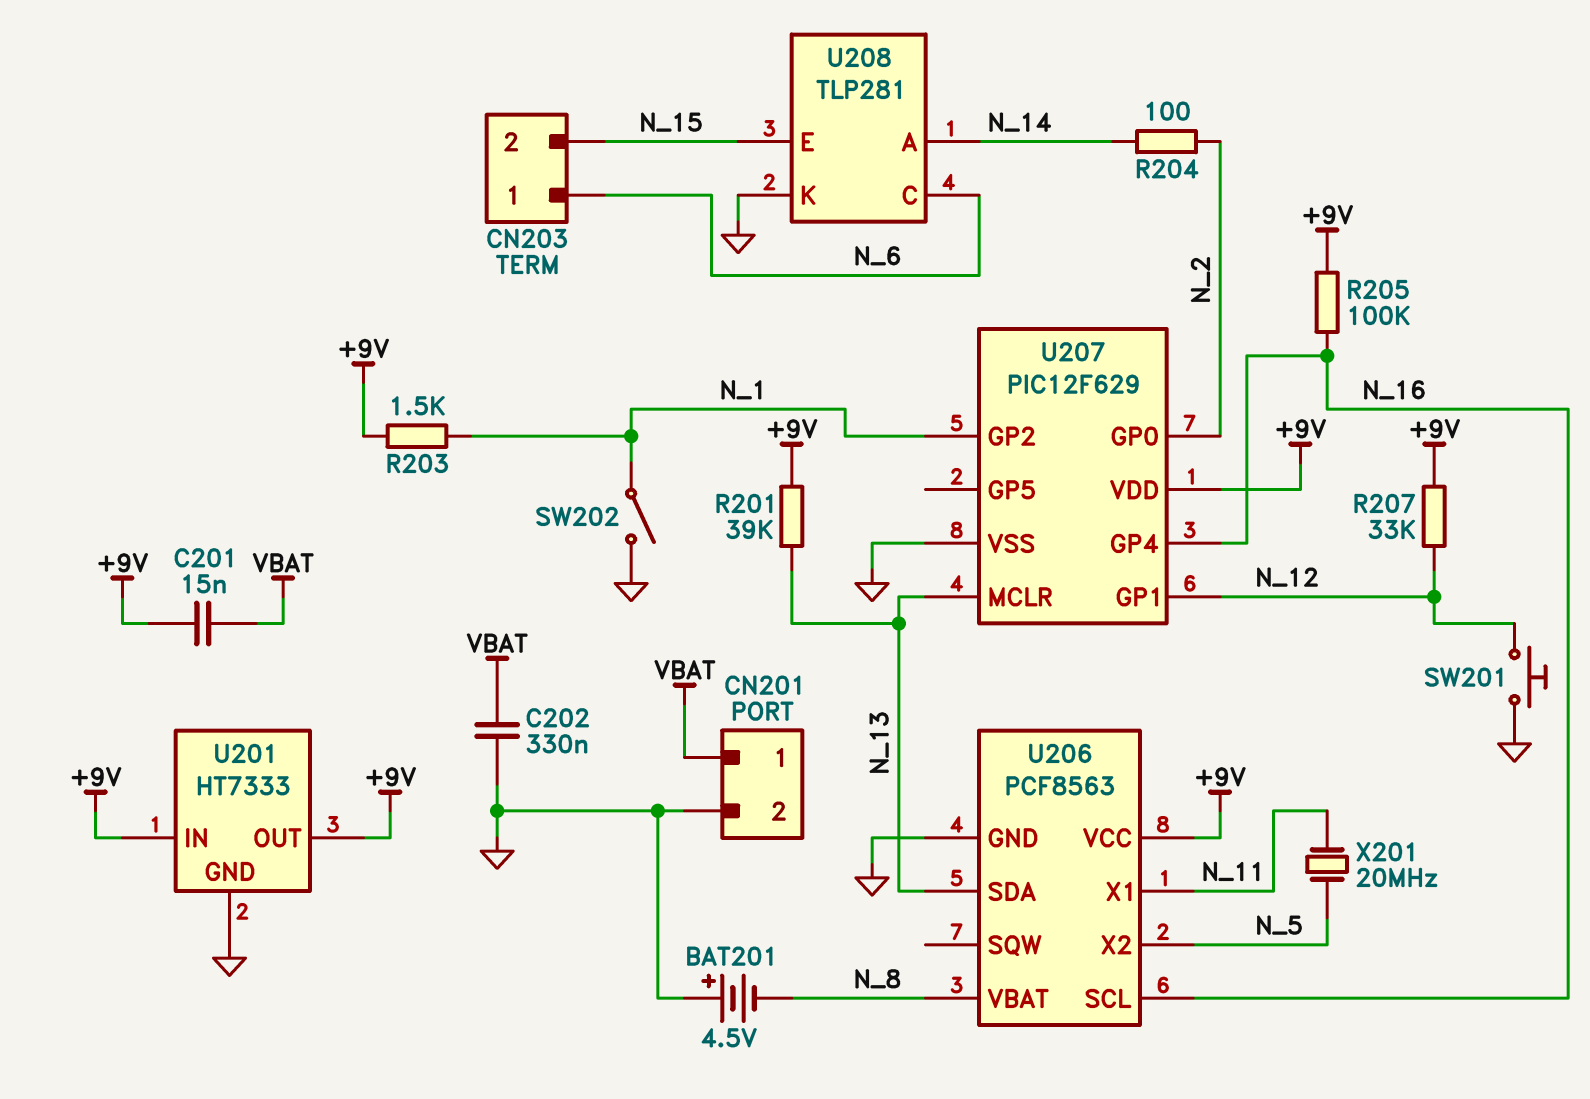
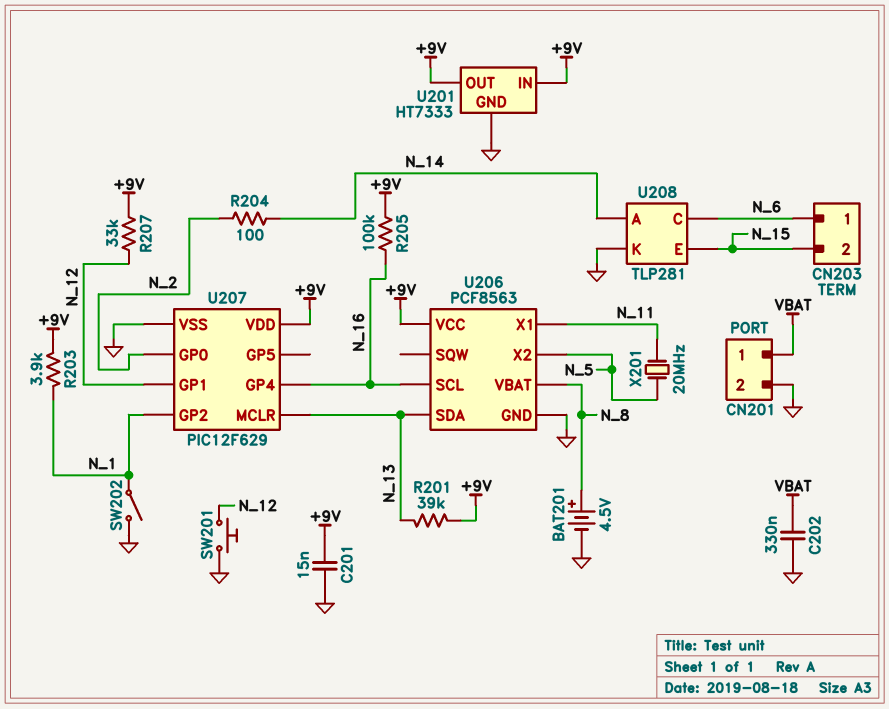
BAT201: 4.5V (plus GND, minus N_8) -> 4.5V (plus N_8, minus GND)
C201: 15nF (+9V, VBAT) -> 15nF (+9V, GND)
R203: 1.5k (+9V, N_1) -> 3.9k (+9V, N_1)

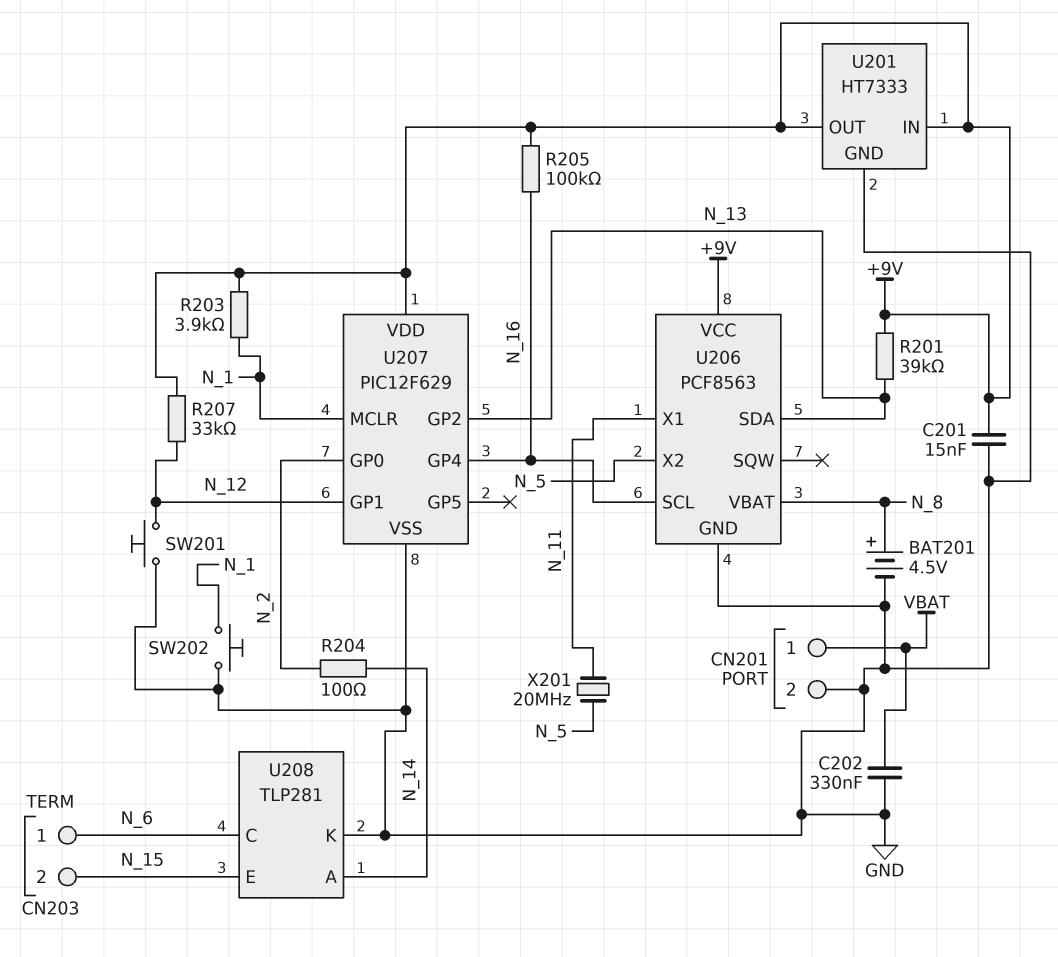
SW202: switch (GND, N_1) -> button (GND, N_1)
U207 pin GP2: N_1 -> N_13
U207 pin MCLR: N_13 -> N_1

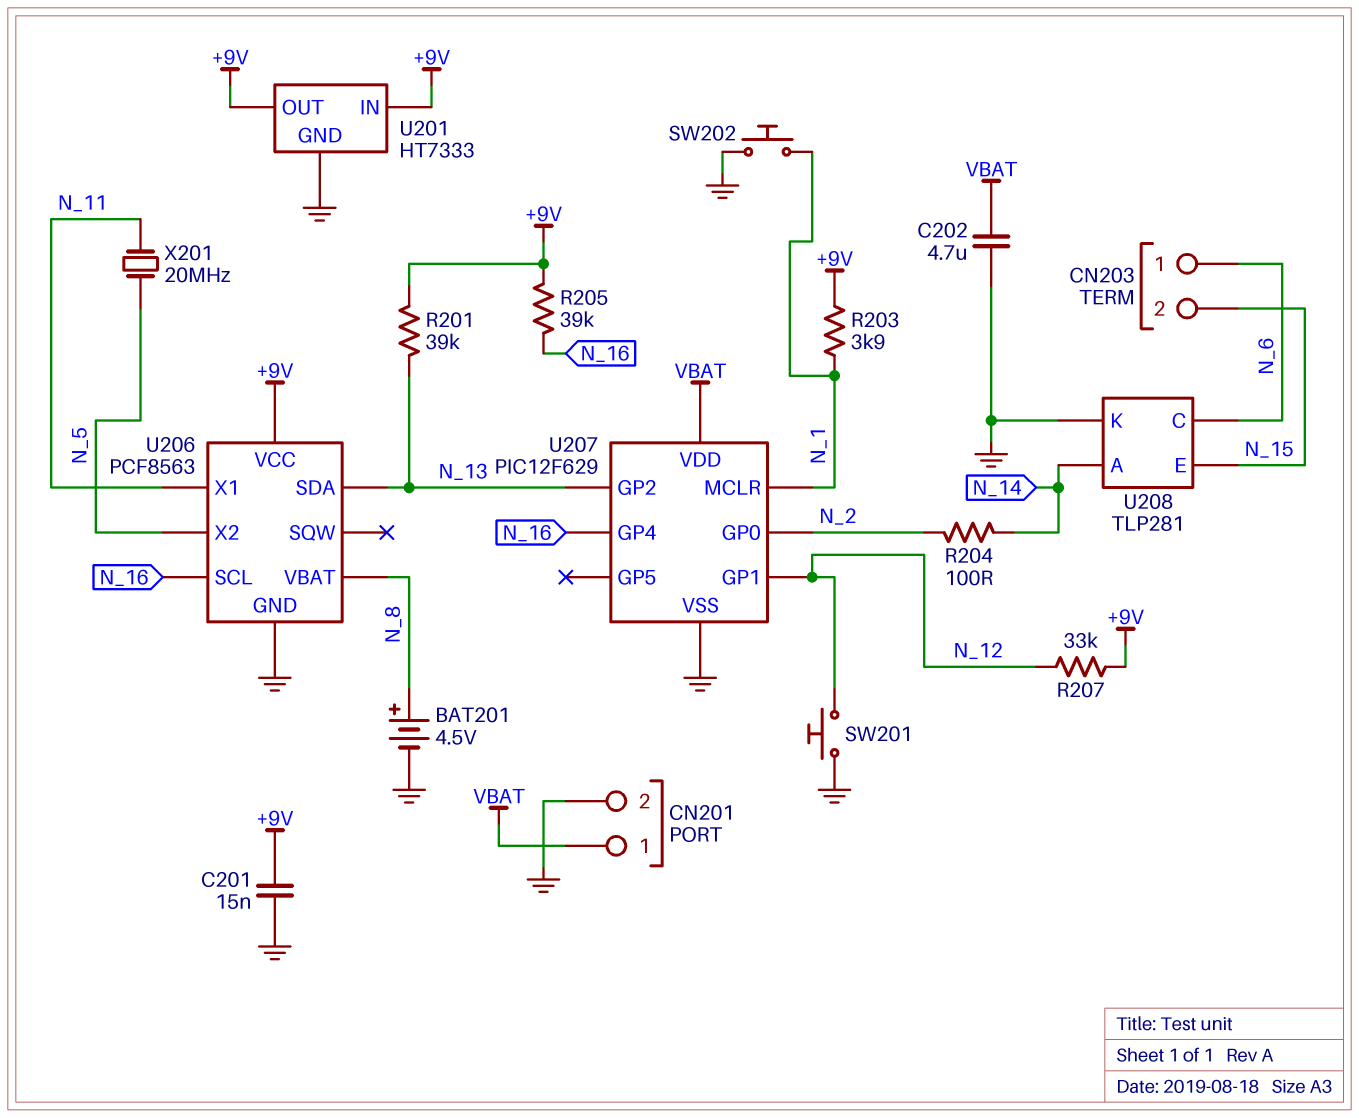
C202: 330nF (GND, VBAT) -> 4.7uF (GND, VBAT)
R205: 100k (+9V, N_16) -> 39k (+9V, N_16)
U207 pin VDD: +9V -> VBAT

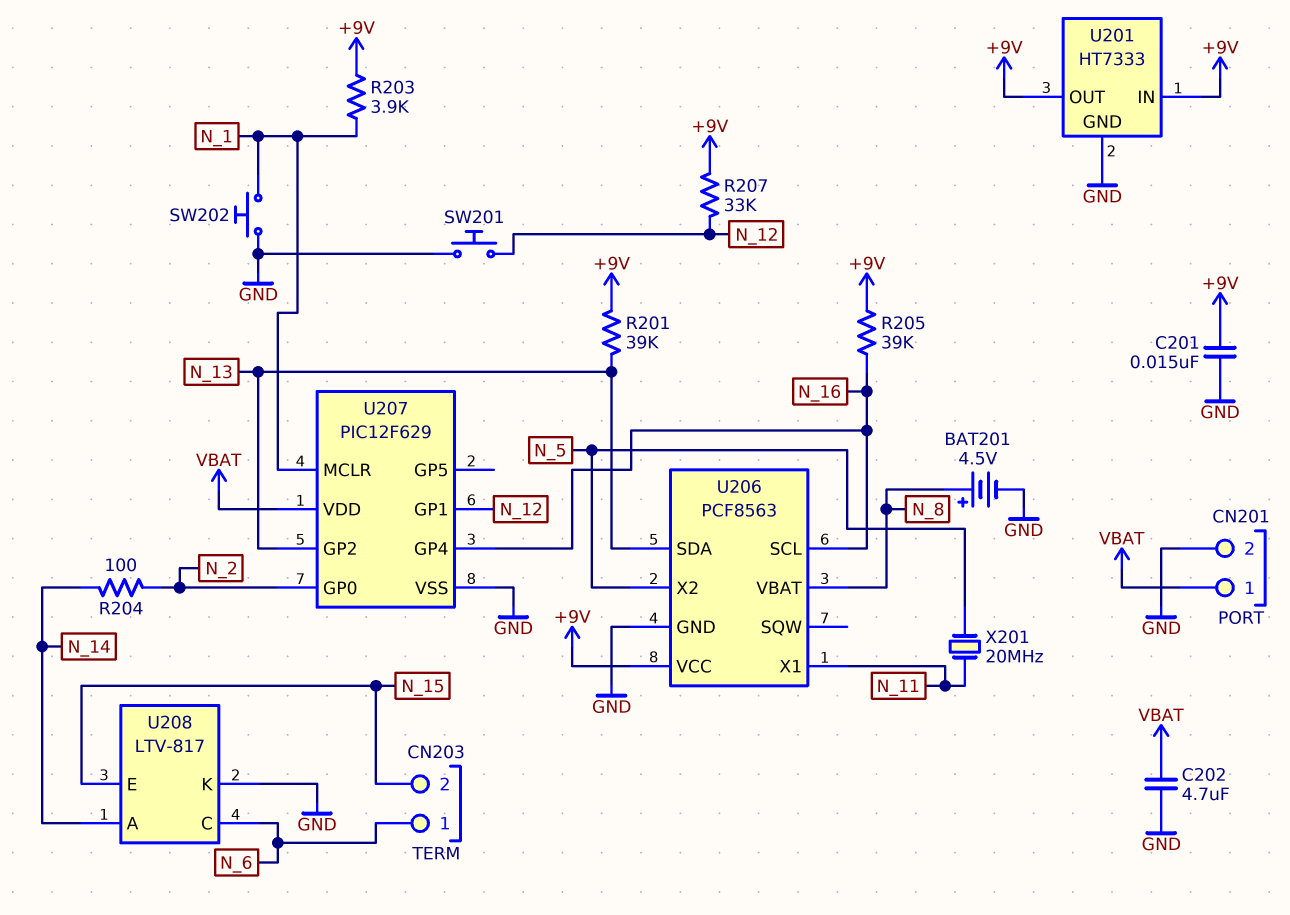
U208: TLP281 -> LTV-817

